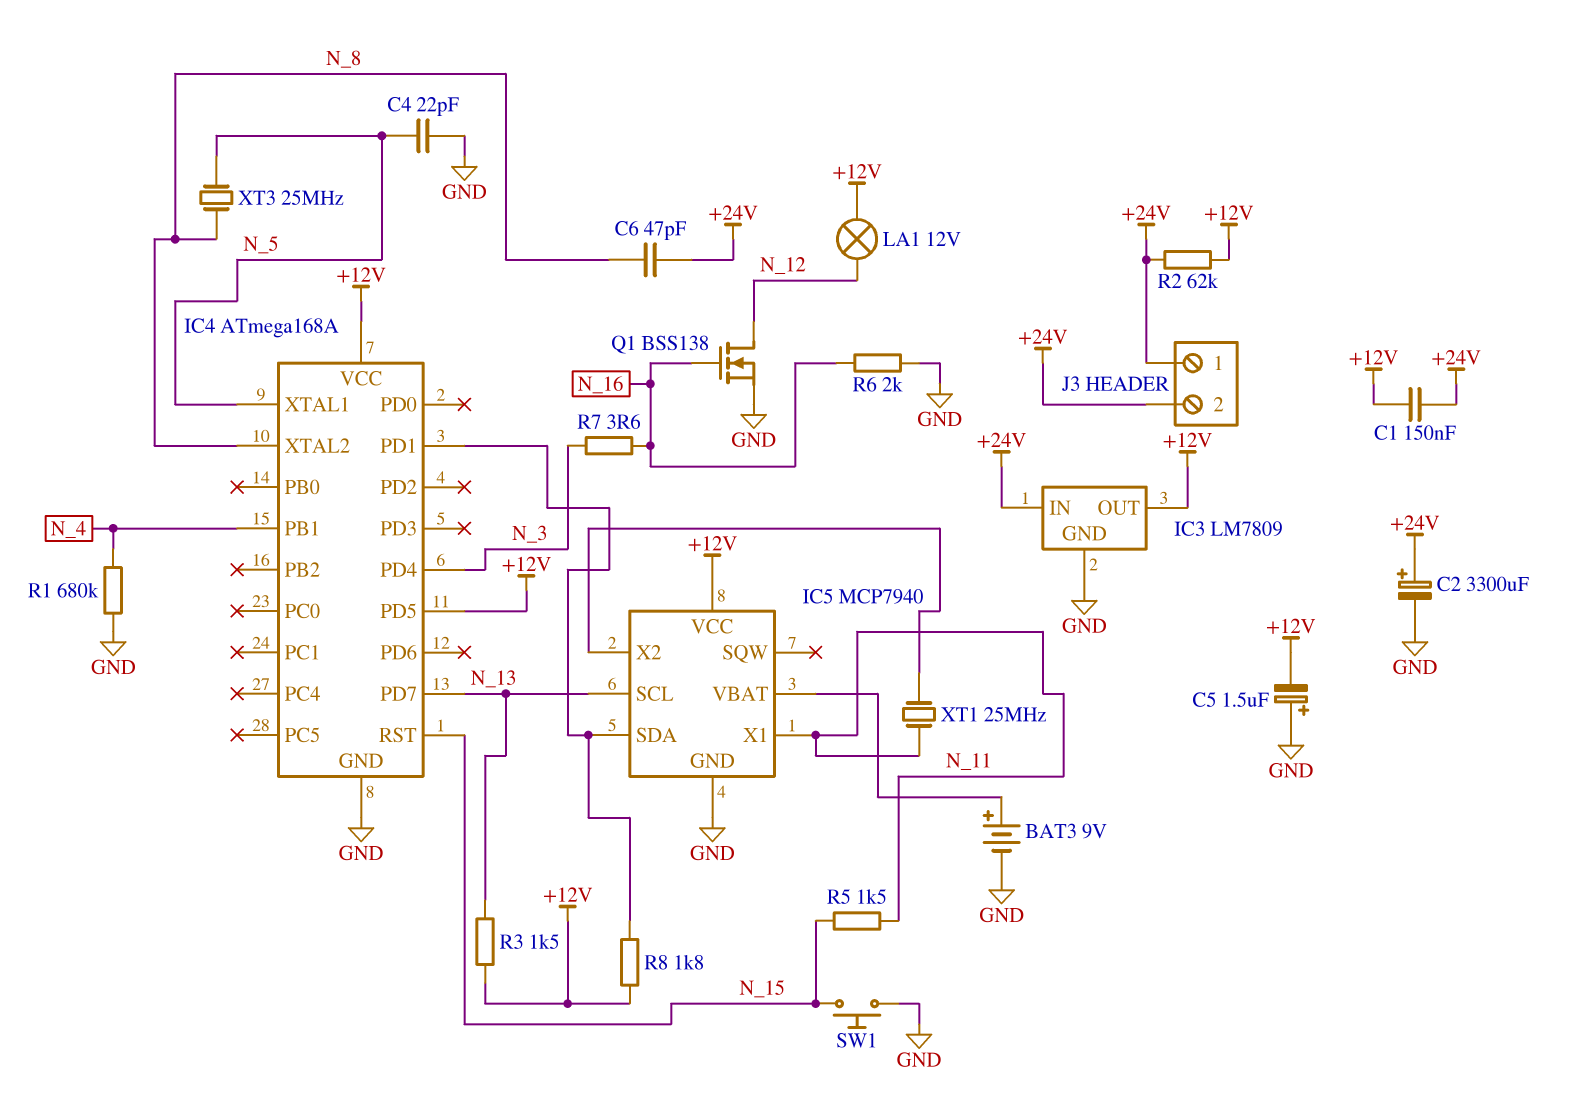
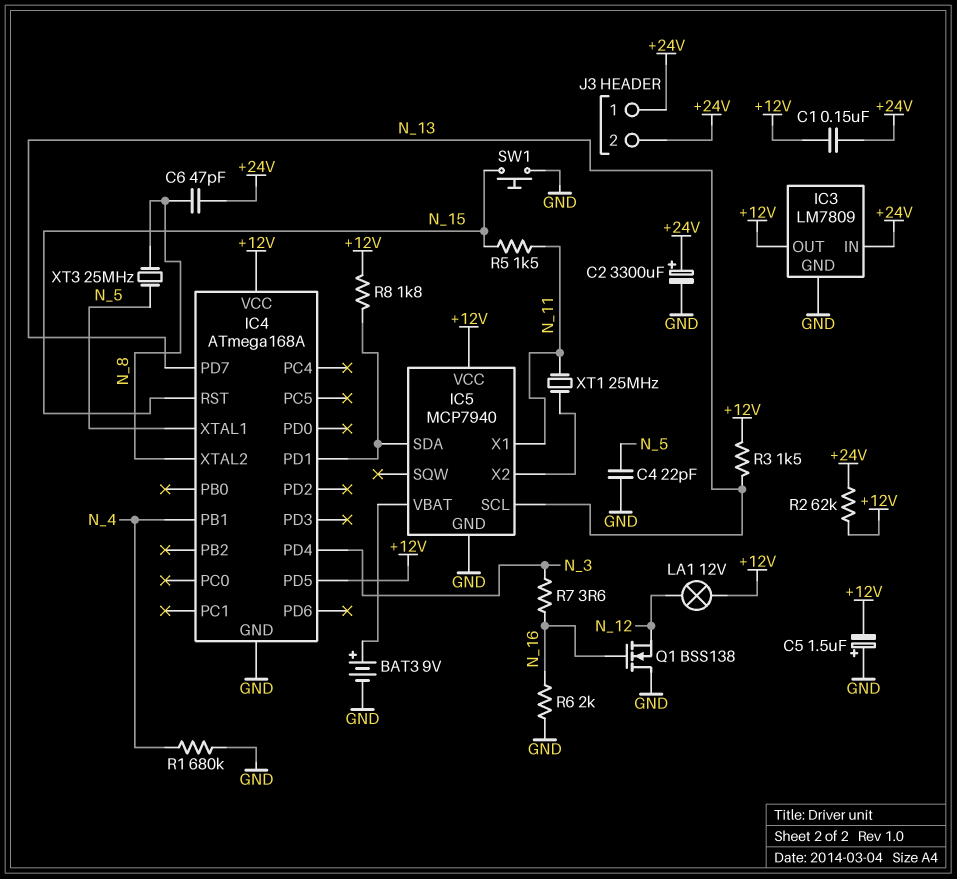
Q1: NMOS BSS138 (G N_16, D N_12, S GND) -> NMOS BSS138 (G N_16, D GND, S N_12)

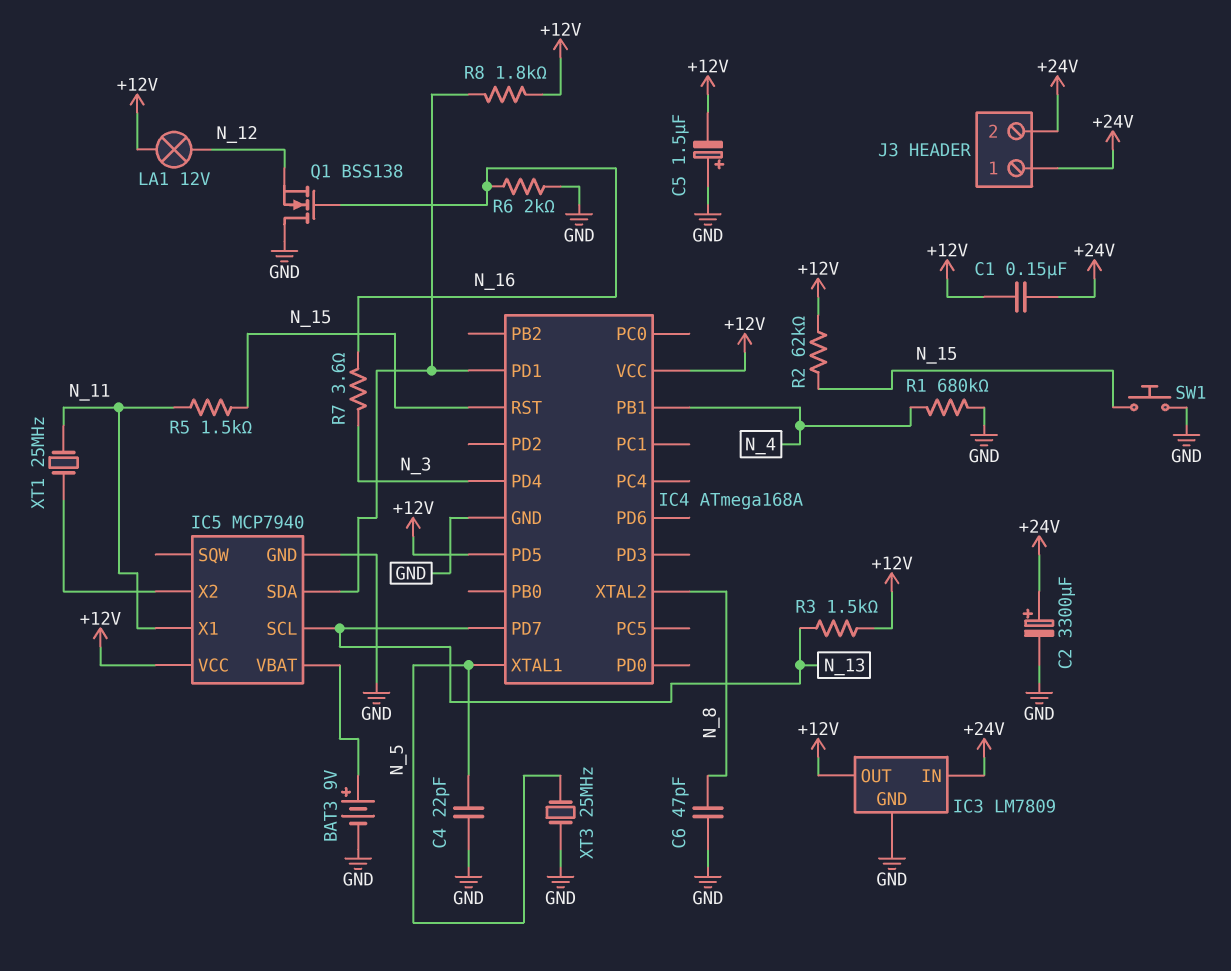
C6: 47pF (+24V, N_8) -> 47pF (GND, N_8)
R2: 62k (+12V, +24V) -> 62k (+12V, N_15)
XT3: 25MHz (N_5, N_8) -> 25MHz (GND, N_5)

